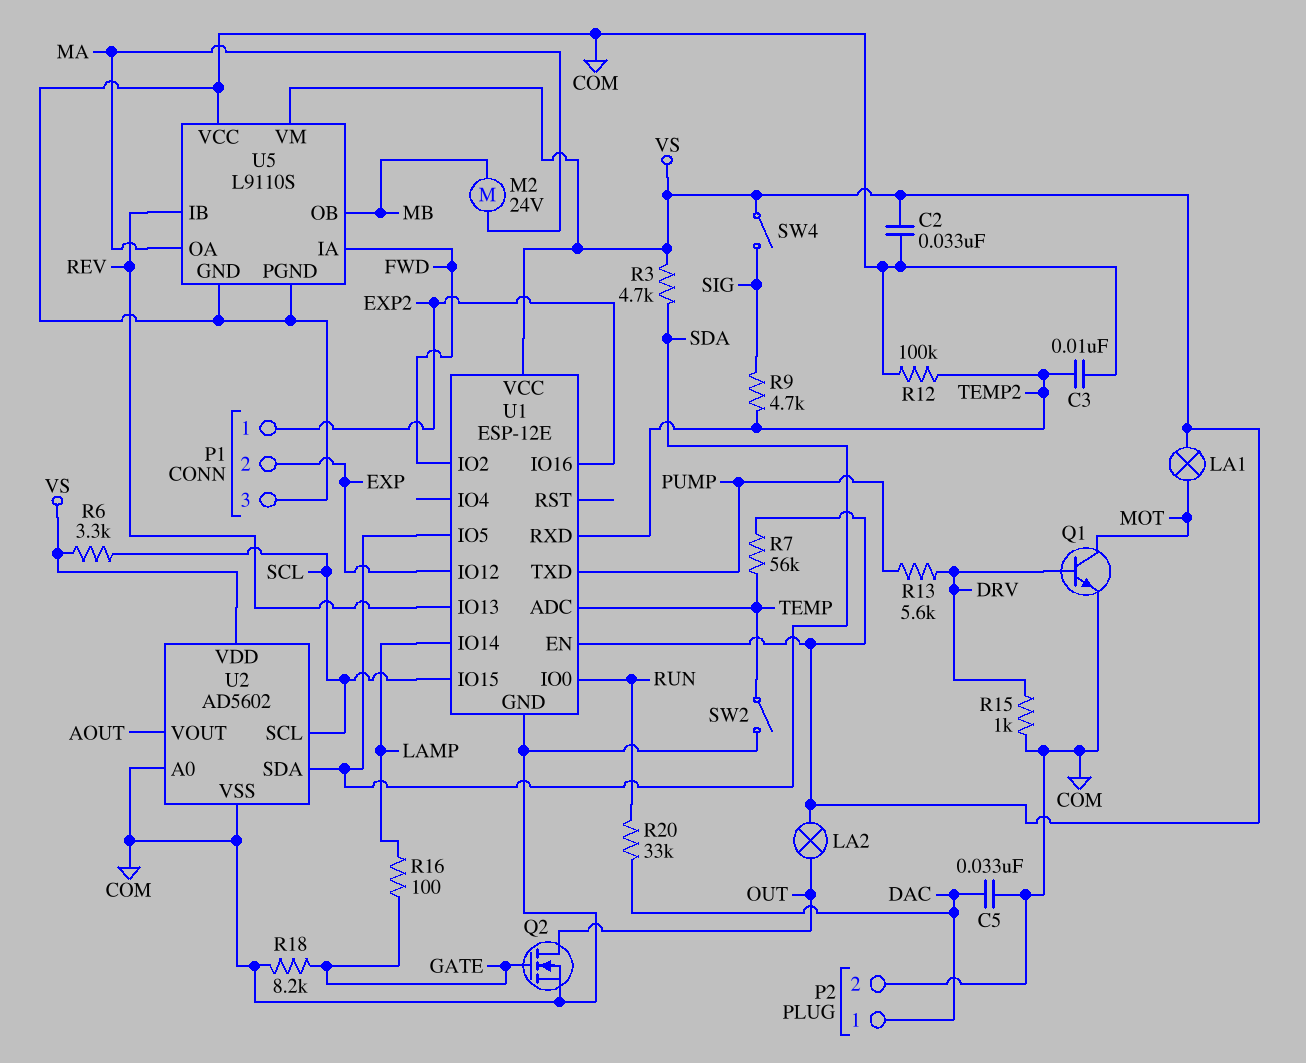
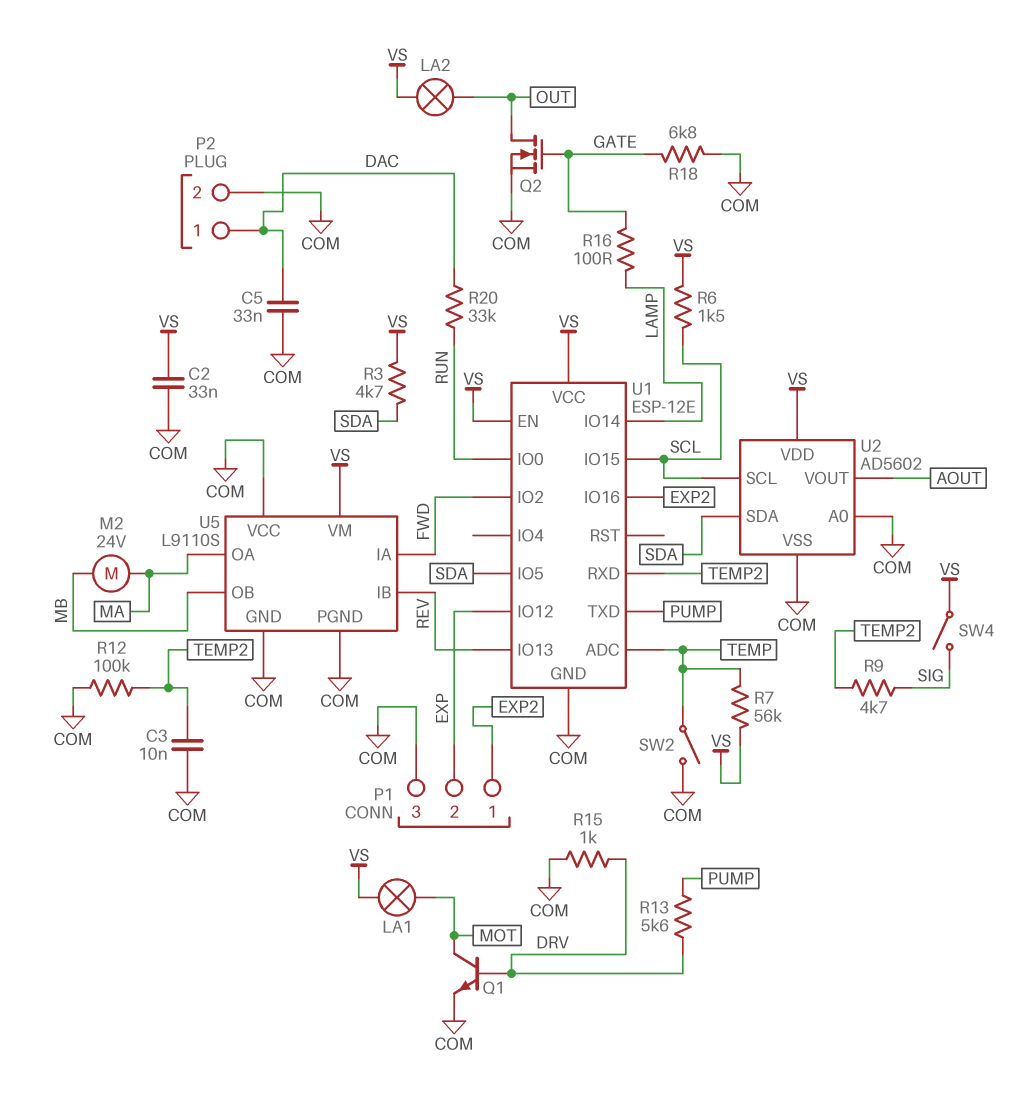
R6: 3.3k (SCL, VS) -> 1.5k (SCL, VS)
R18: 8.2k (COM, GATE) -> 6.8k (COM, GATE)

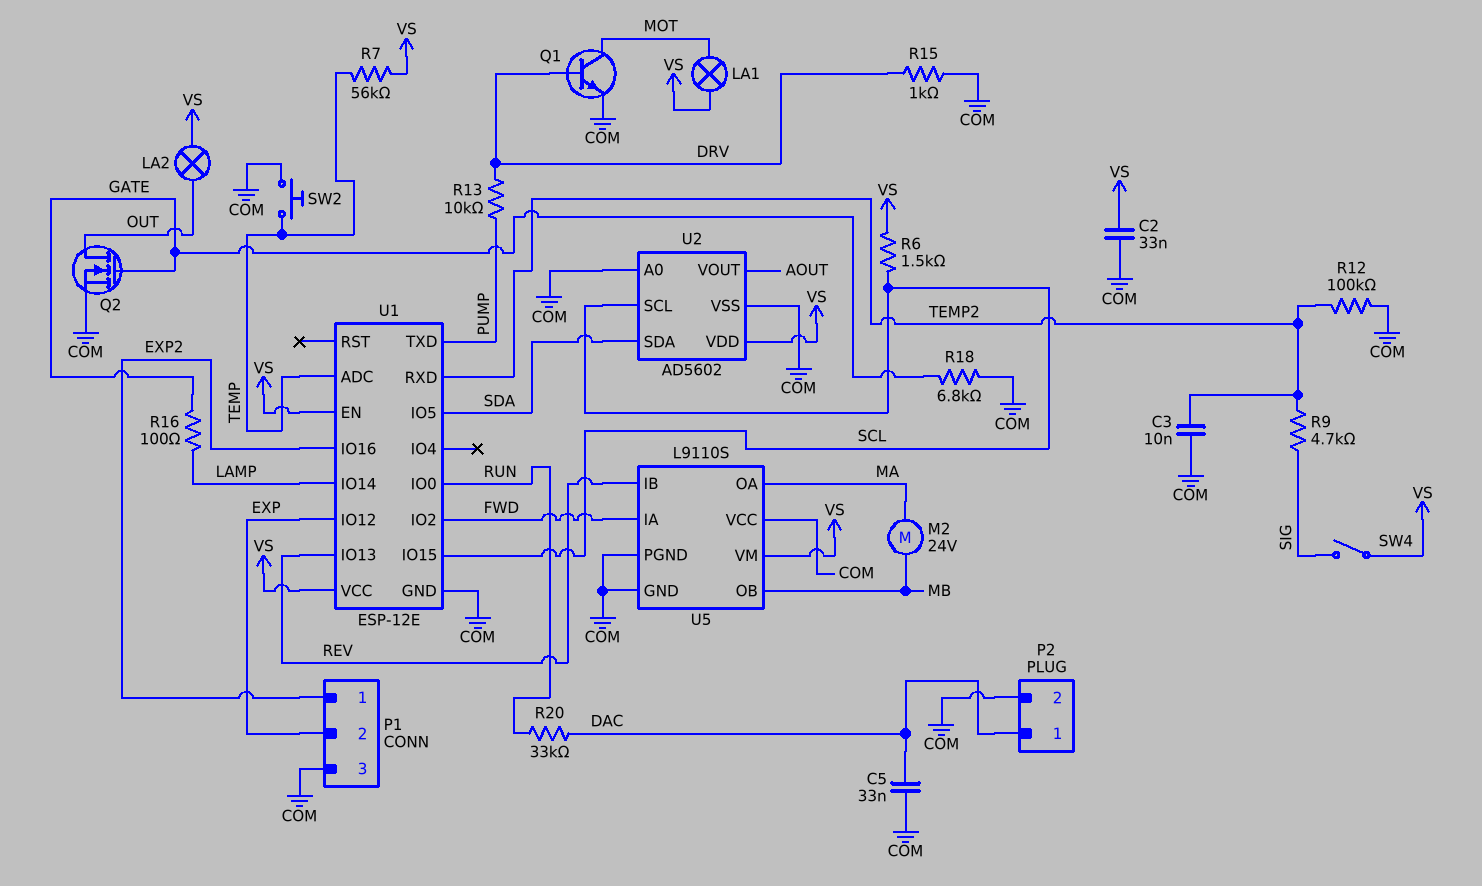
R3: 4.7k (SDA, VS) -> none
R13: 5.6k (DRV, PUMP) -> 10k (DRV, PUMP)
SW2: switch (COM, TEMP) -> button (COM, TEMP)

